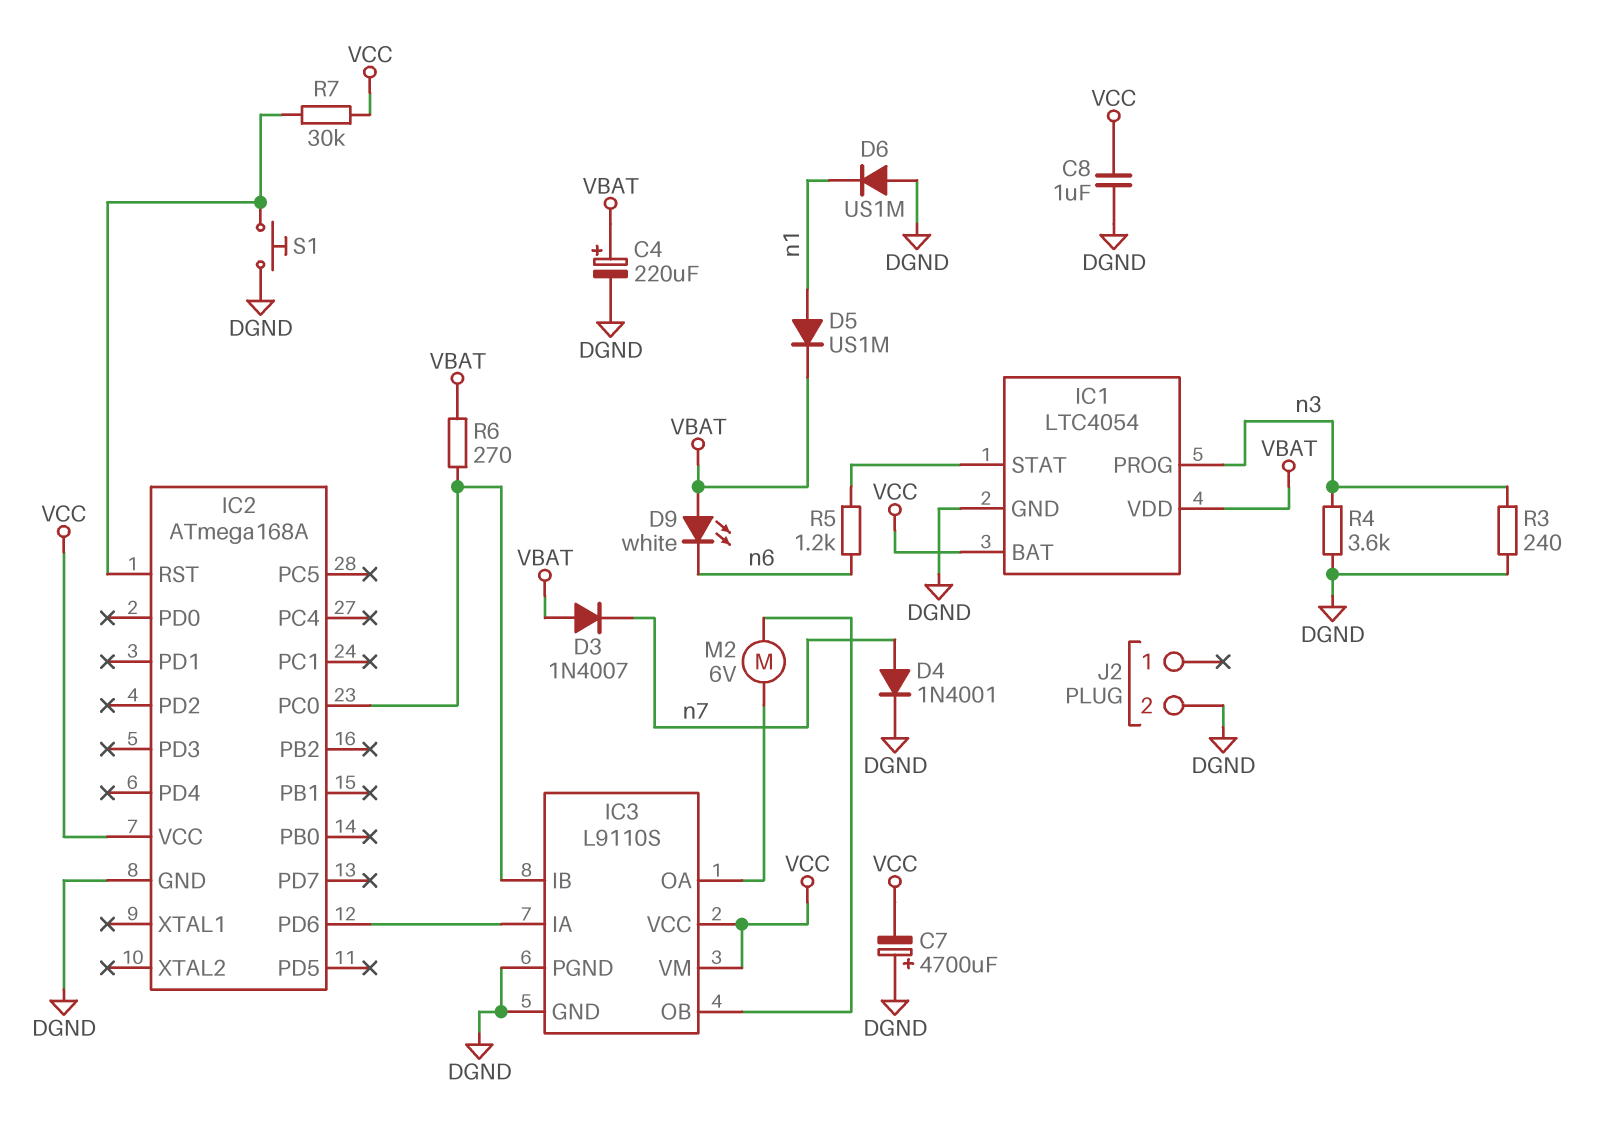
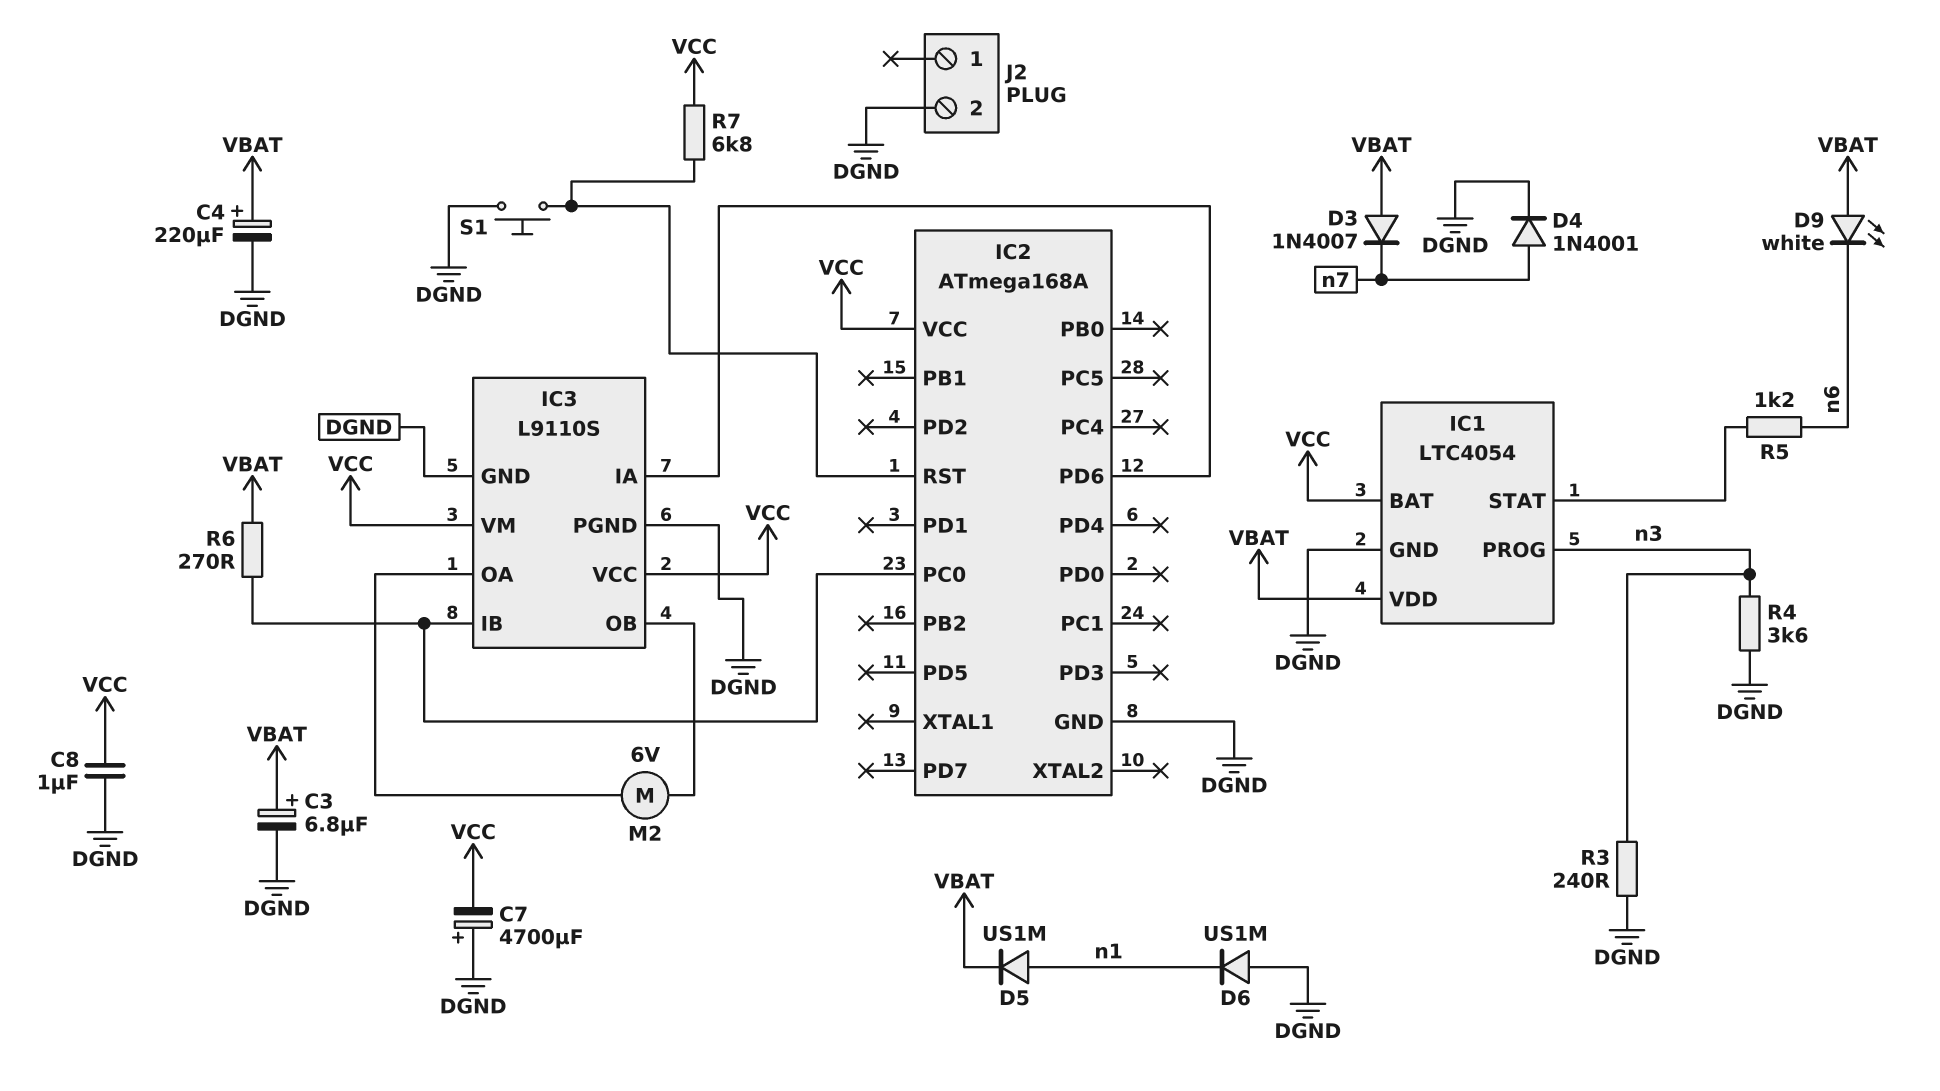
C3: none -> 6.8uF (plus VBAT, minus DGND)
R7: 30k (IC2/RST, VCC) -> 6.8k (IC2/RST, VCC)

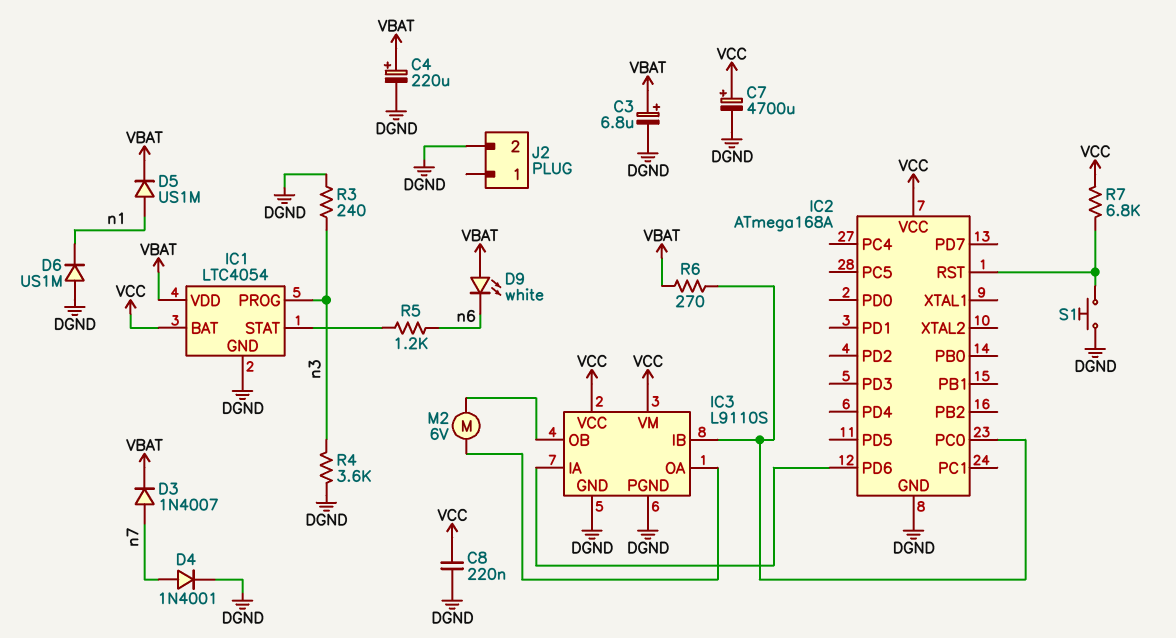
C7: 4700uF (plus DGND, minus VCC) -> 4700uF (plus VCC, minus DGND)
C8: 1uF (DGND, VCC) -> 220nF (DGND, VCC)
D3: diode 1N4007 (A VBAT, K n7) -> diode 1N4007 (A n7, K VBAT)

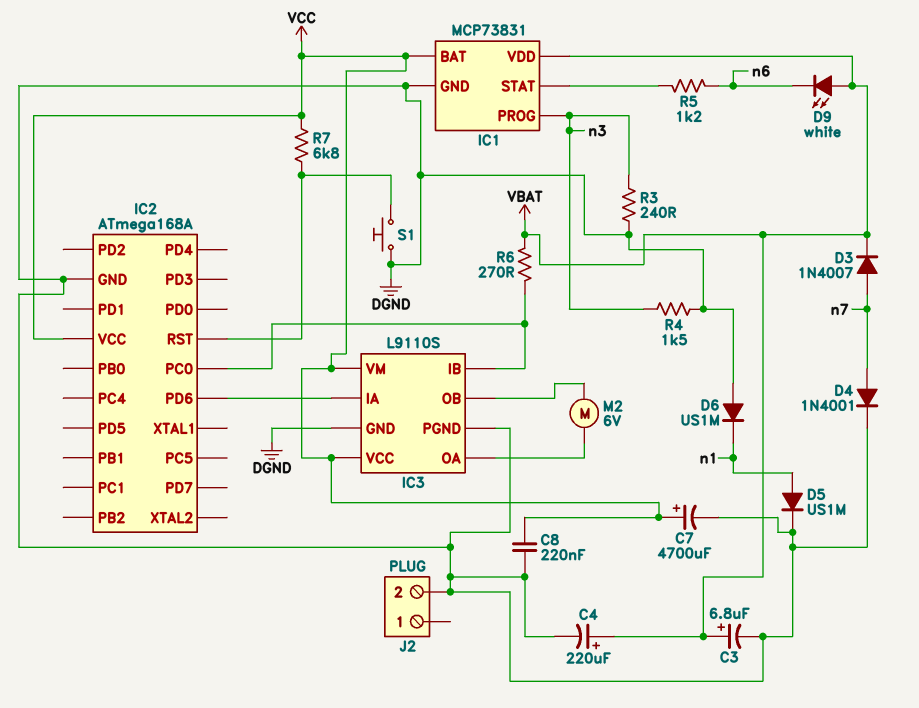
D5: diode US1M (A n1, K VBAT) -> diode US1M (A n1, K DGND)
IC1: LTC4054 -> MCP73831
R4: 3.6k (DGND, n3) -> 1.5k (DGND, n3)

